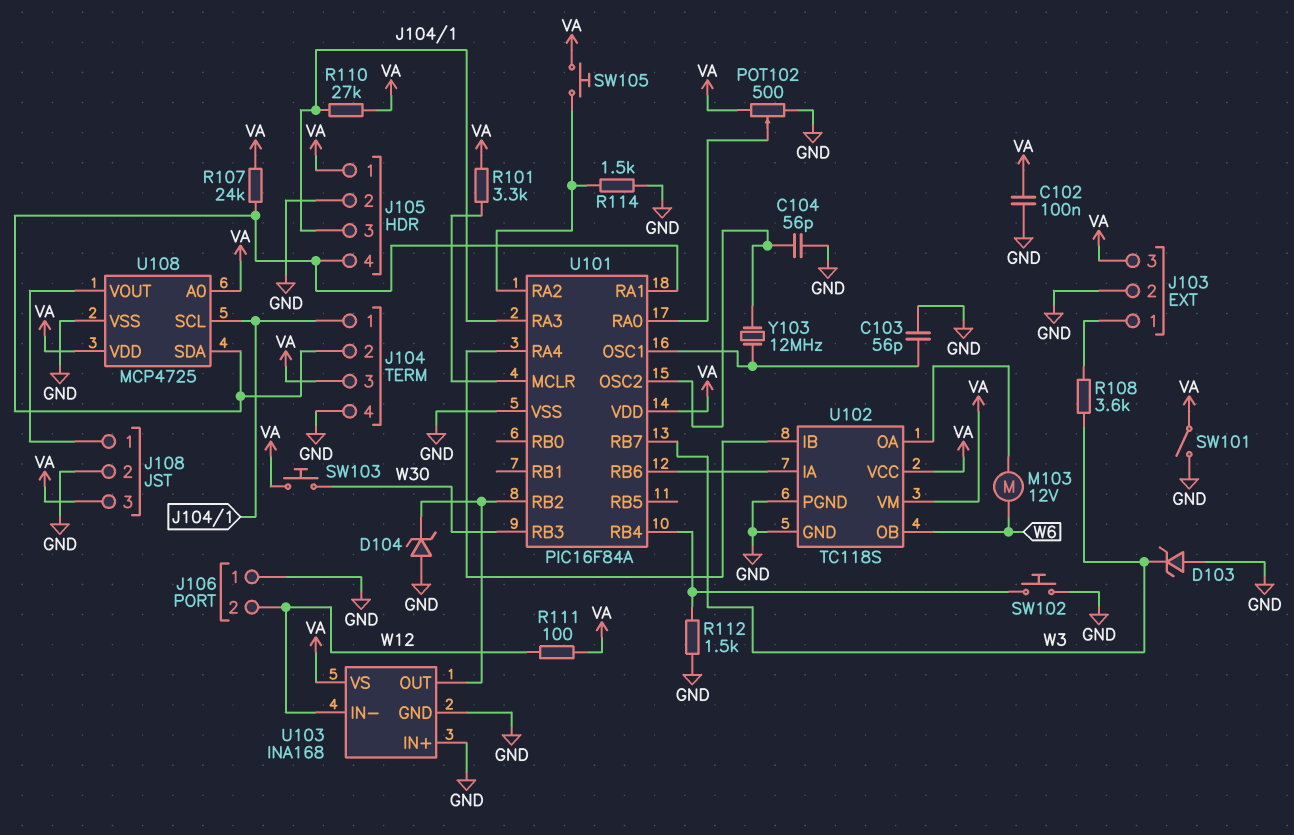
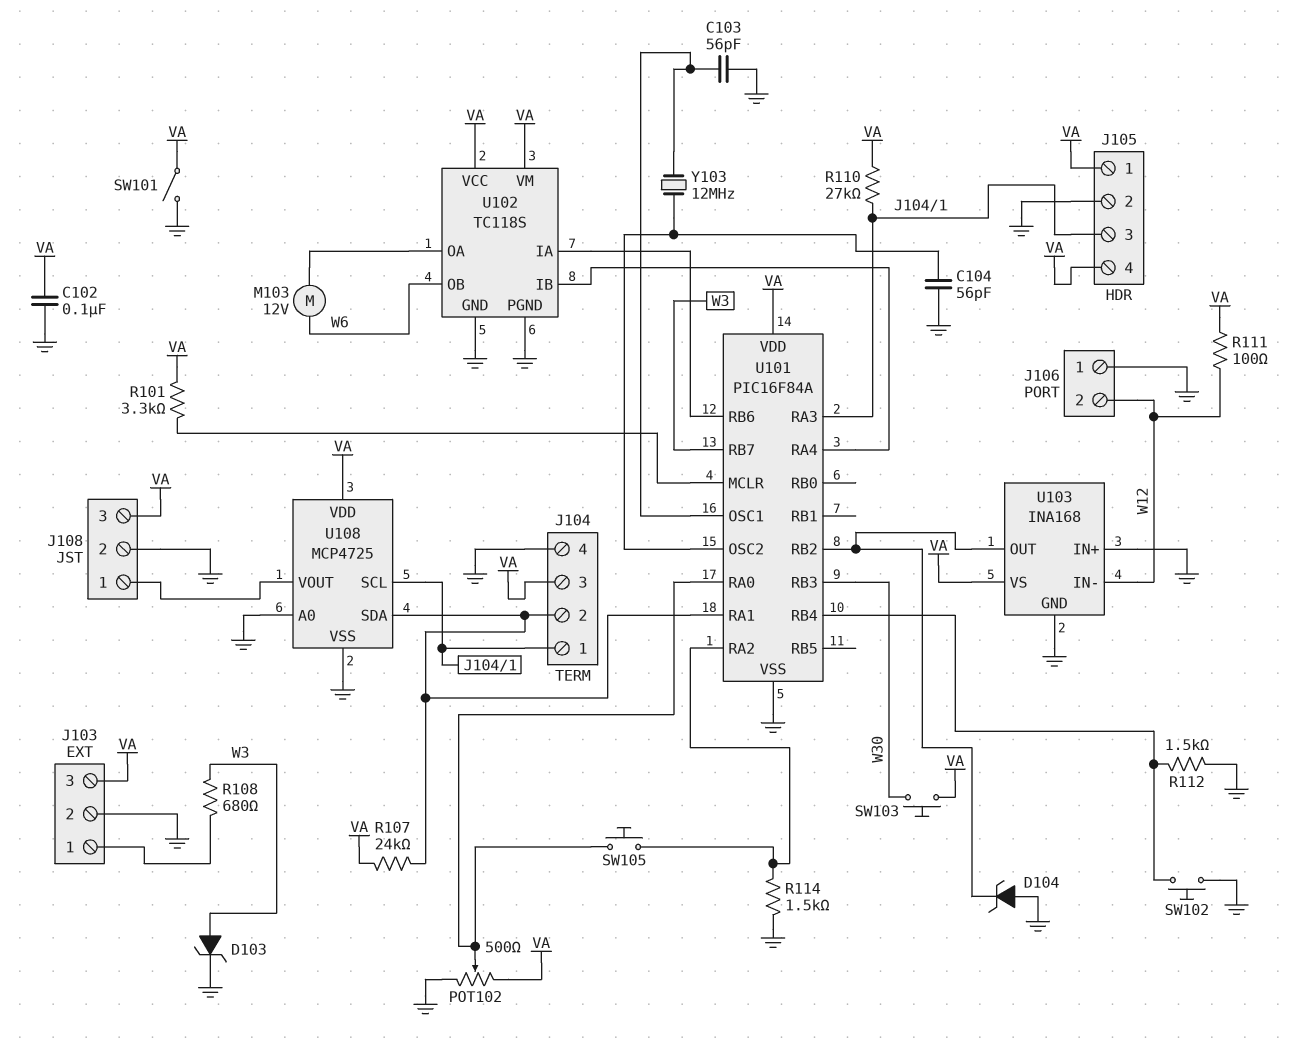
D103: zener (A GND, K W3) -> zener (A W3, K GND)
J105 pin 4: J104/2 -> VA
R108: 3.6k (J103/1, W3) -> 680 (J103/1, W3)
SW105: button (U101/RA2, VA) -> button (U101/RA0, U101/RA2)
U108 pin A0: VA -> GND

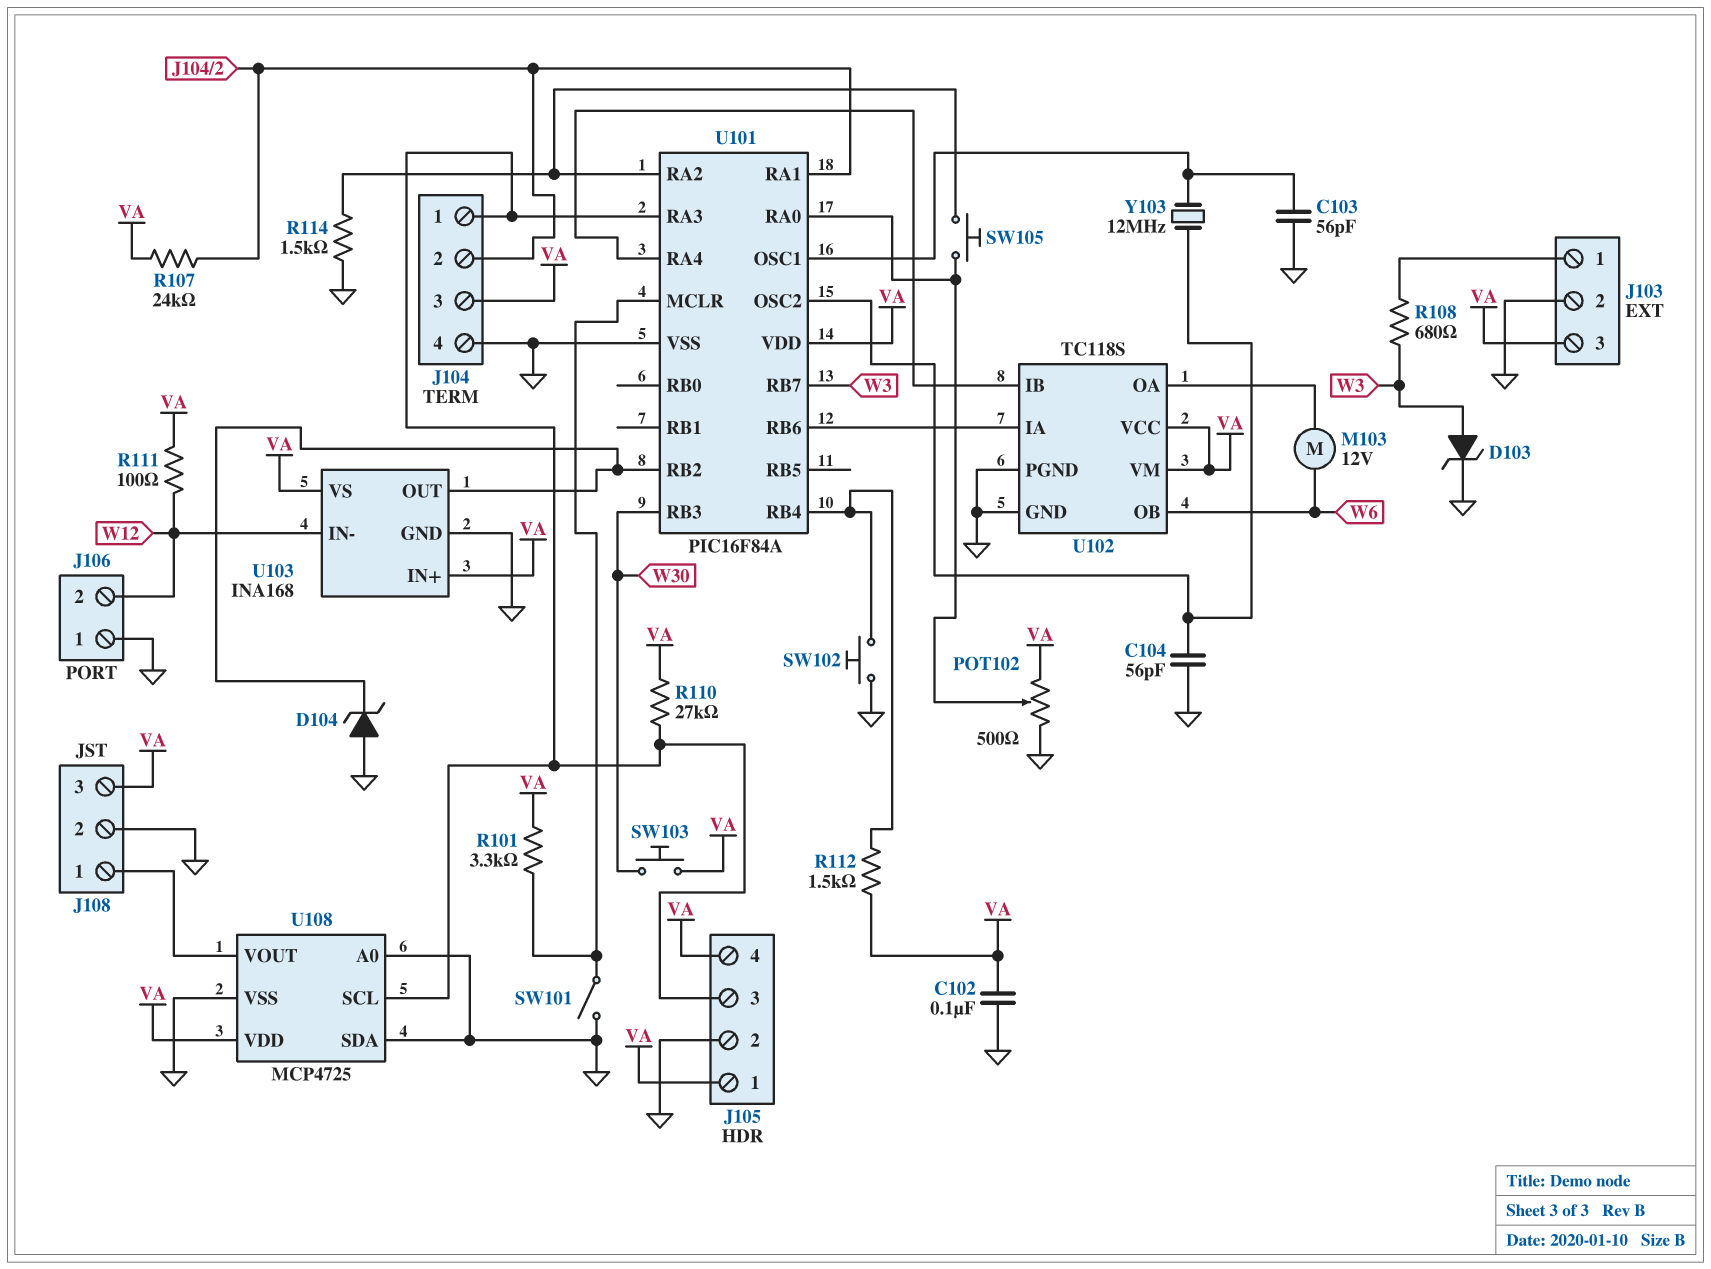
R112: 1.5k (GND, U101/RB4) -> 1.5k (U101/RB4, VA)
SW101: switch (GND, VA) -> switch (GND, U101/MCLR)
U103 pin IN+: GND -> VA
U108 pin SDA: J104/2 -> GND

